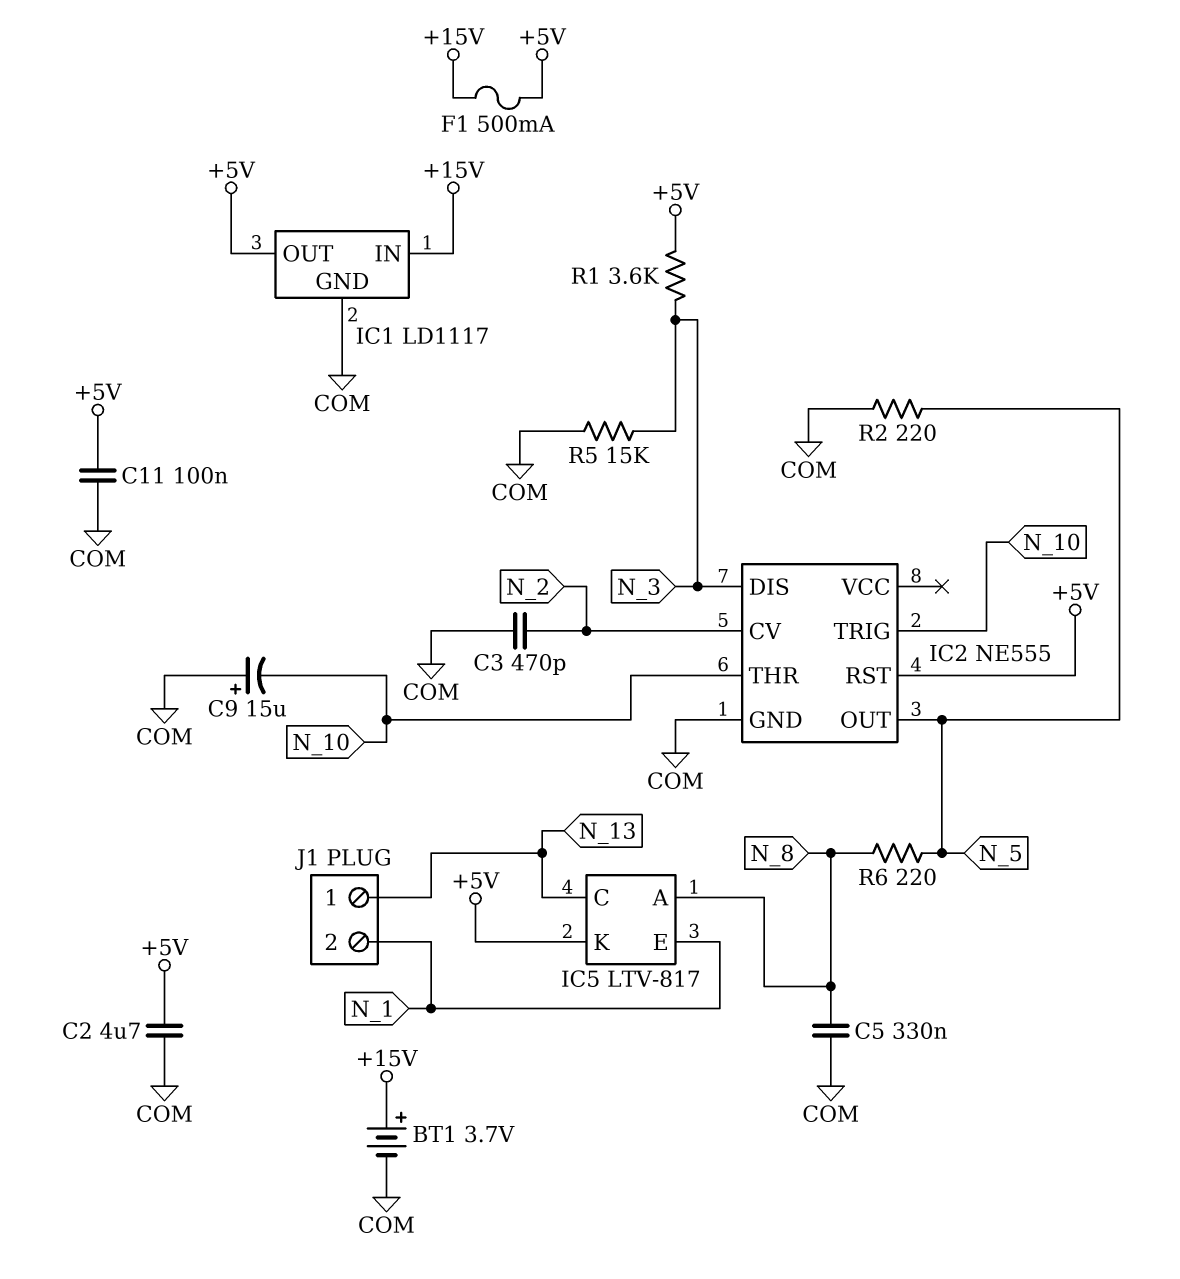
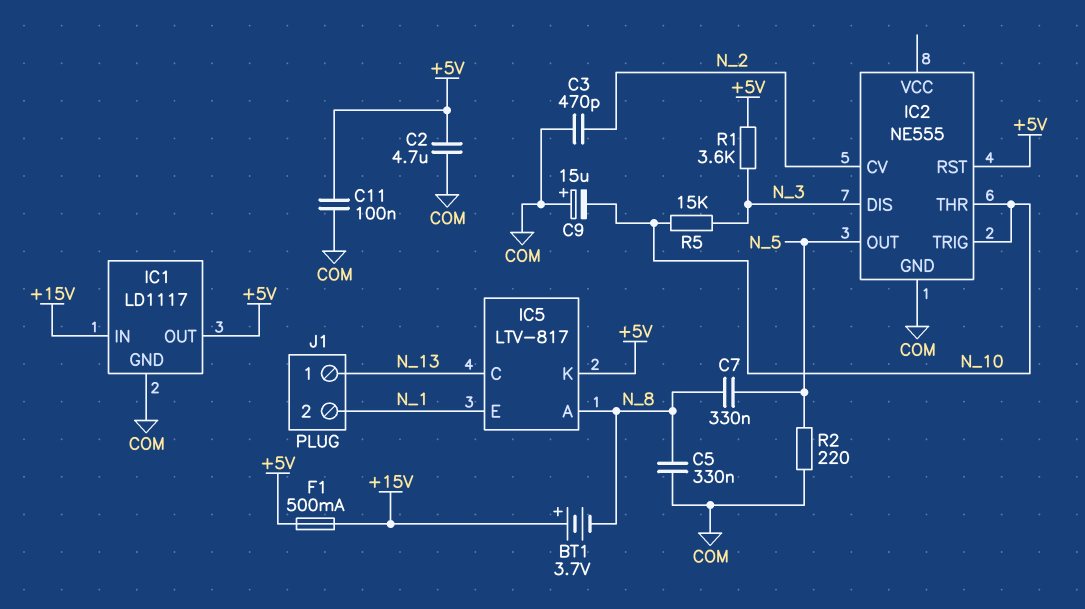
BT1: 3.7V (plus +15V, minus COM) -> 3.7V (plus +15V, minus N_8)
C7: none -> 330nF (N_5, N_8)
R5: 15k (COM, N_3) -> 15k (N_3, N_10)
R6: 220 (N_5, N_8) -> none

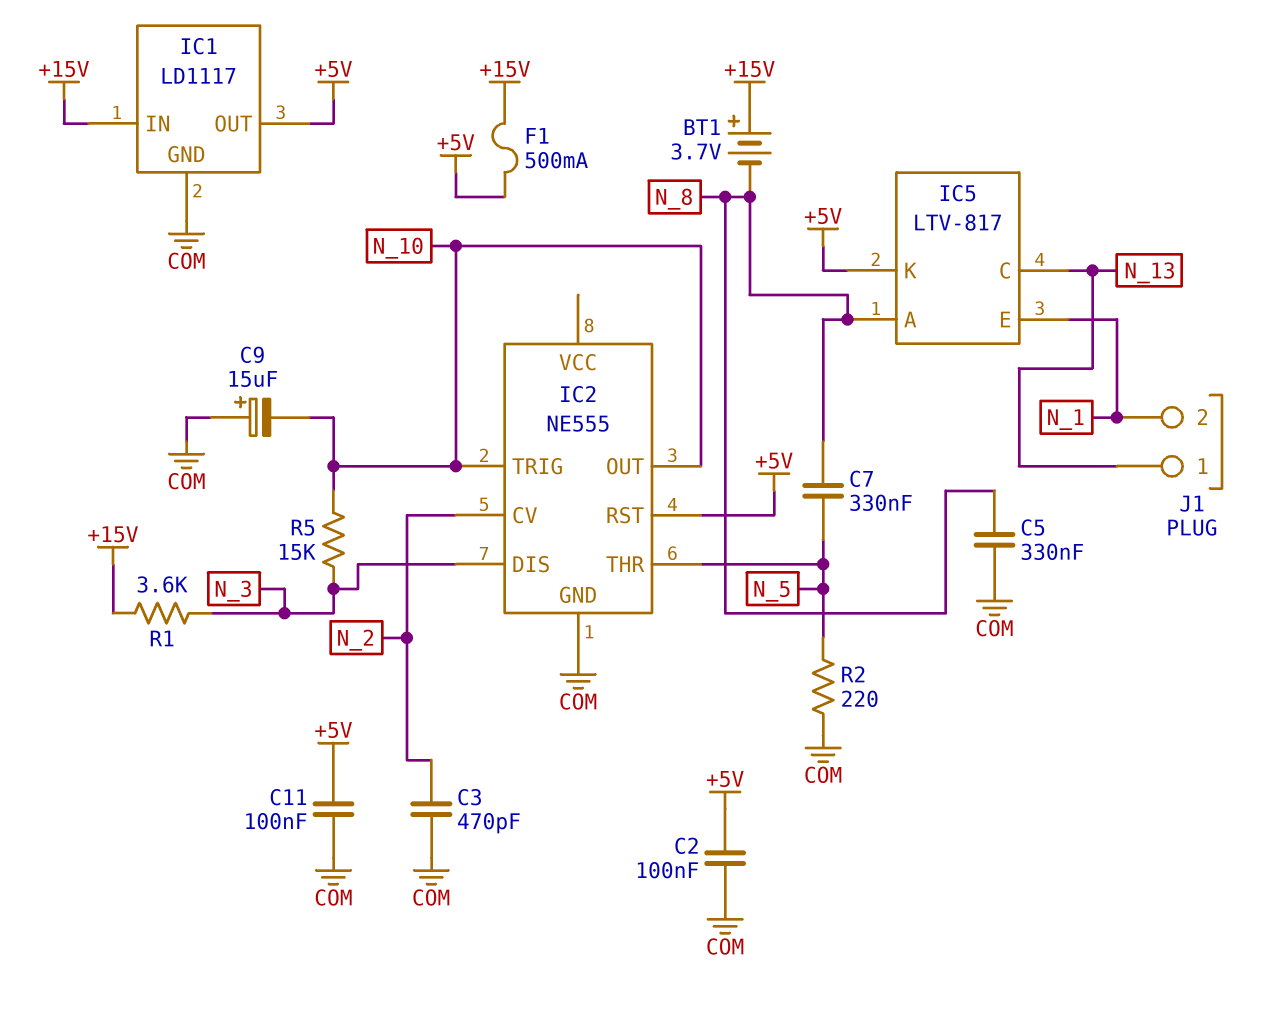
C2: 4.7uF (+5V, COM) -> 100nF (+5V, COM)
IC2 pin OUT: N_5 -> N_10
IC2 pin THR: N_10 -> N_5
R1: 3.6k (+5V, N_3) -> 3.6k (+15V, N_3)

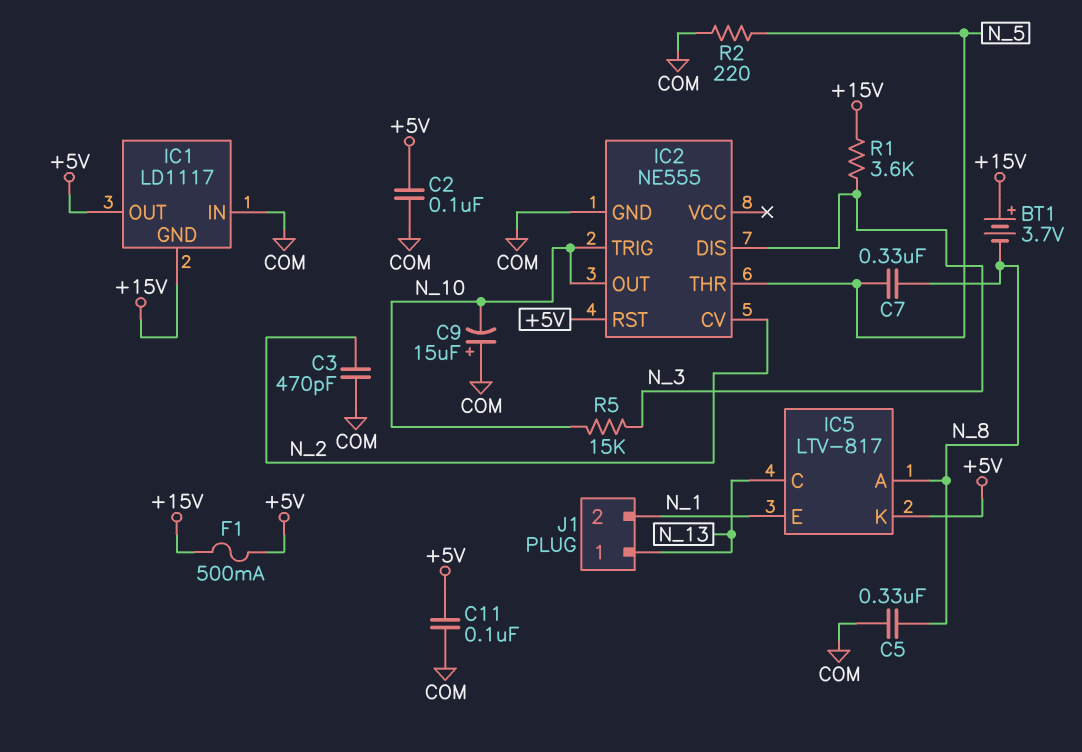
IC1 pin GND: COM -> +15V
IC1 pin IN: +15V -> COM

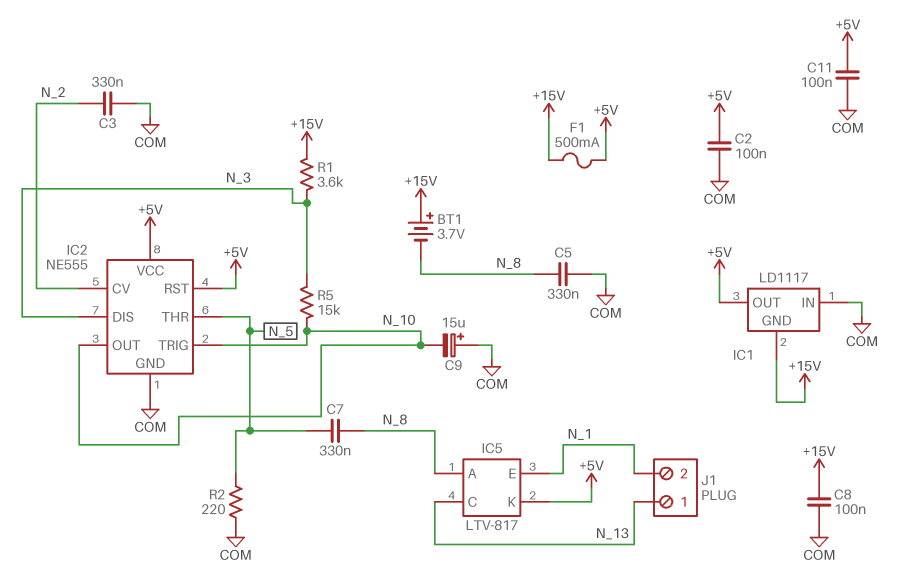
C3: 470pF (COM, N_2) -> 330nF (COM, N_2)
C8: none -> 100nF (+15V, COM)
IC2 pin VCC: none -> +5V

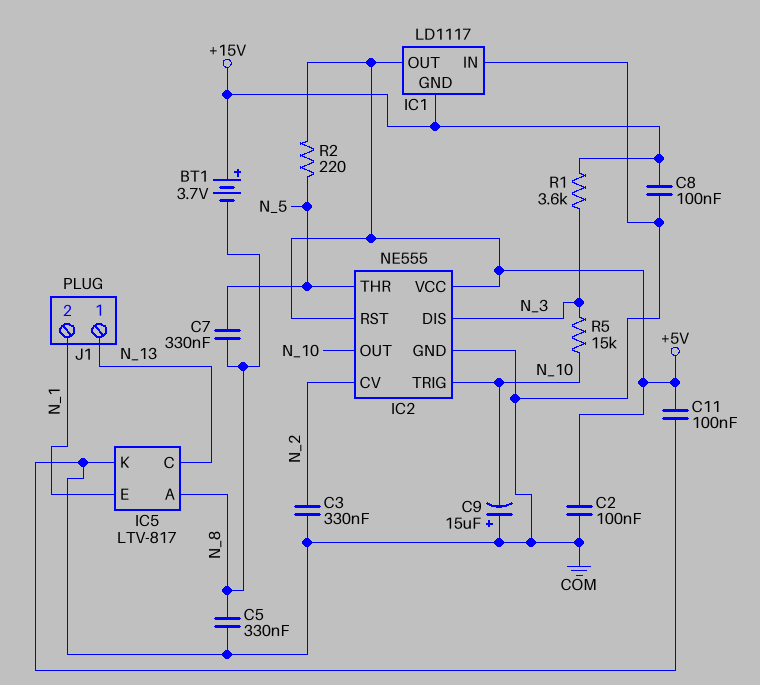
F1: 500mA (+5V, +15V) -> none
IC5 pin K: +5V -> COM
R2: 220 (COM, N_5) -> 220 (+5V, N_5)

